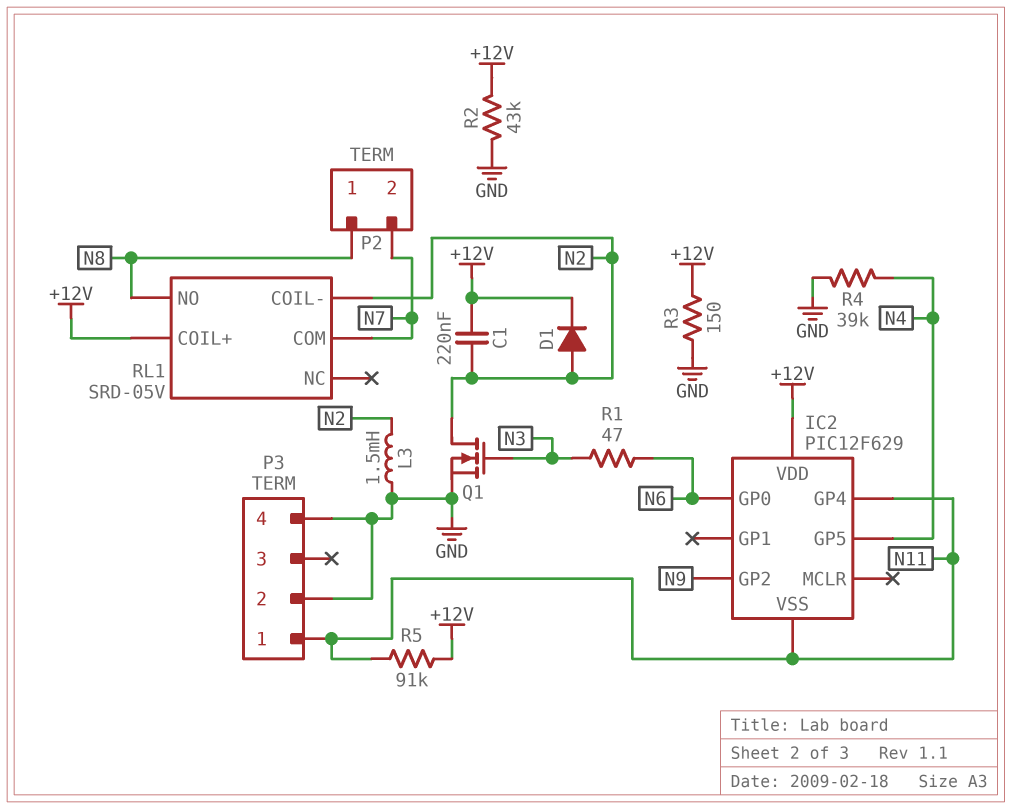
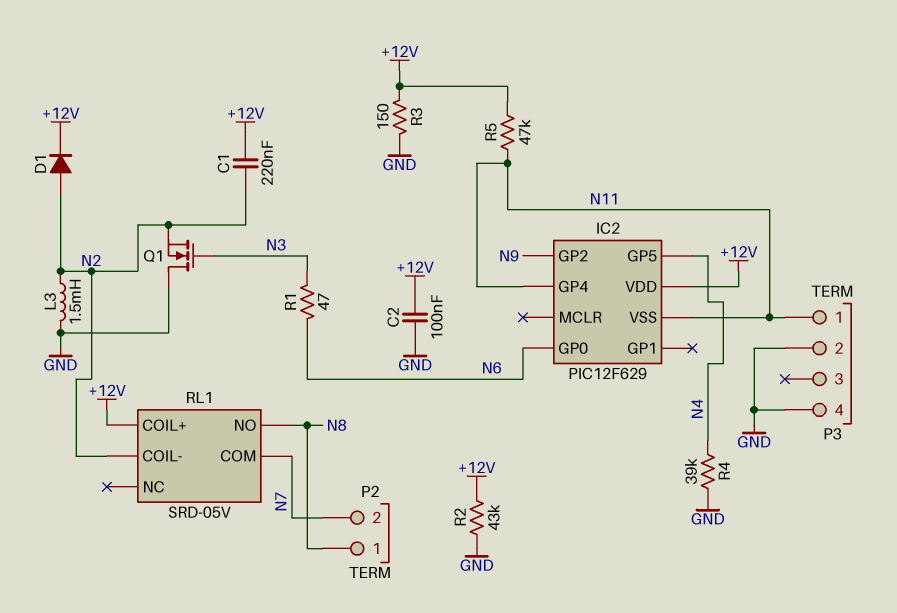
C2: none -> 100nF (+12V, GND)
Q1: NMOS (G N3, D N2, S GND) -> NMOS (G N3, D GND, S N2)
R5: 91k (+12V, N11) -> 47k (+12V, N11)

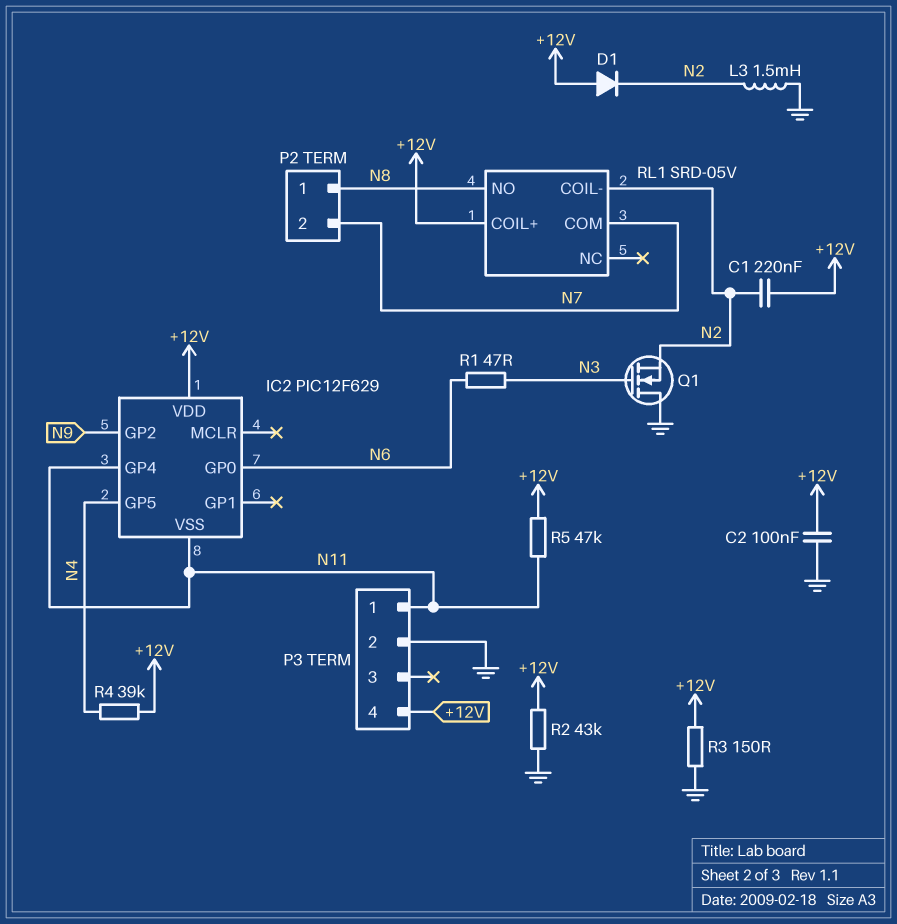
D1: diode (A N2, K +12V) -> diode (A +12V, K N2)
P3 pin 4: GND -> +12V
R4: 39k (GND, N4) -> 39k (+12V, N4)

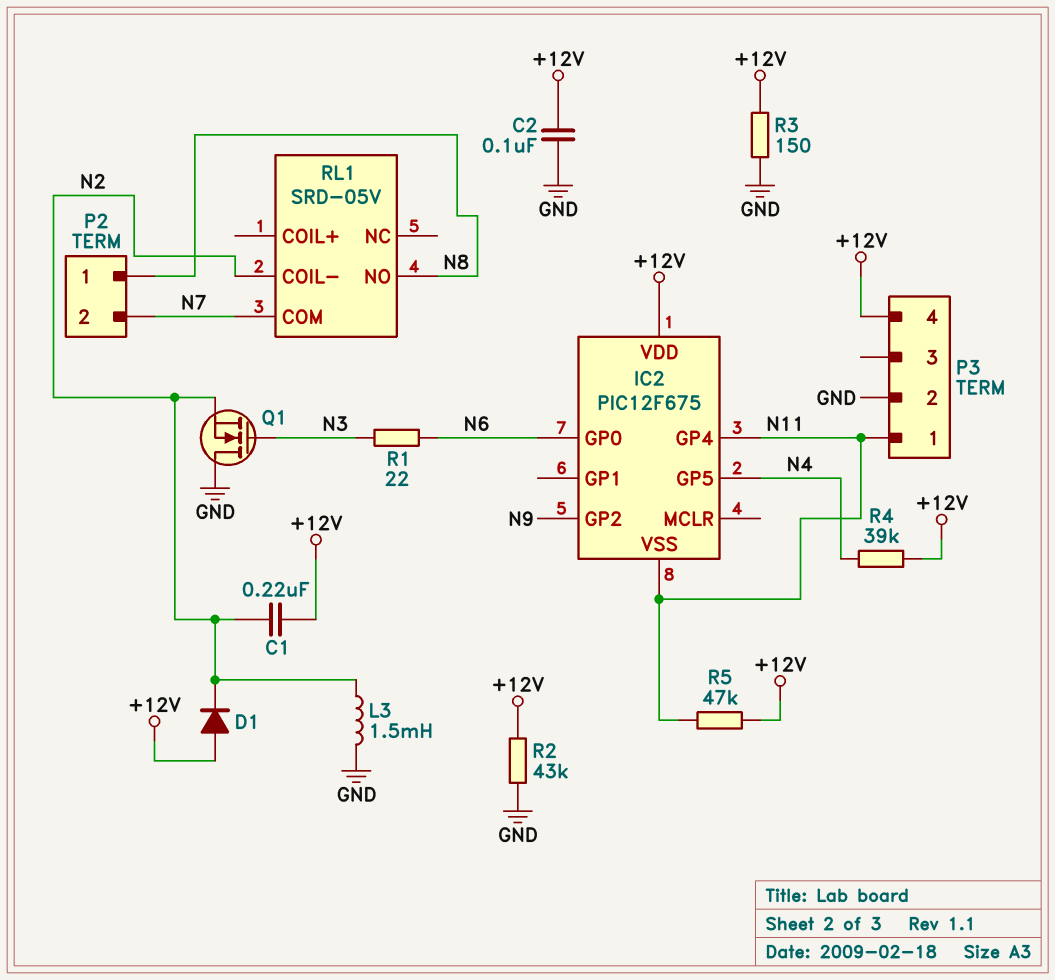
IC2: PIC12F629 -> PIC12F675
R1: 47 (N3, N6) -> 22 (N3, N6)
RL1 pin COIL+: +12V -> none

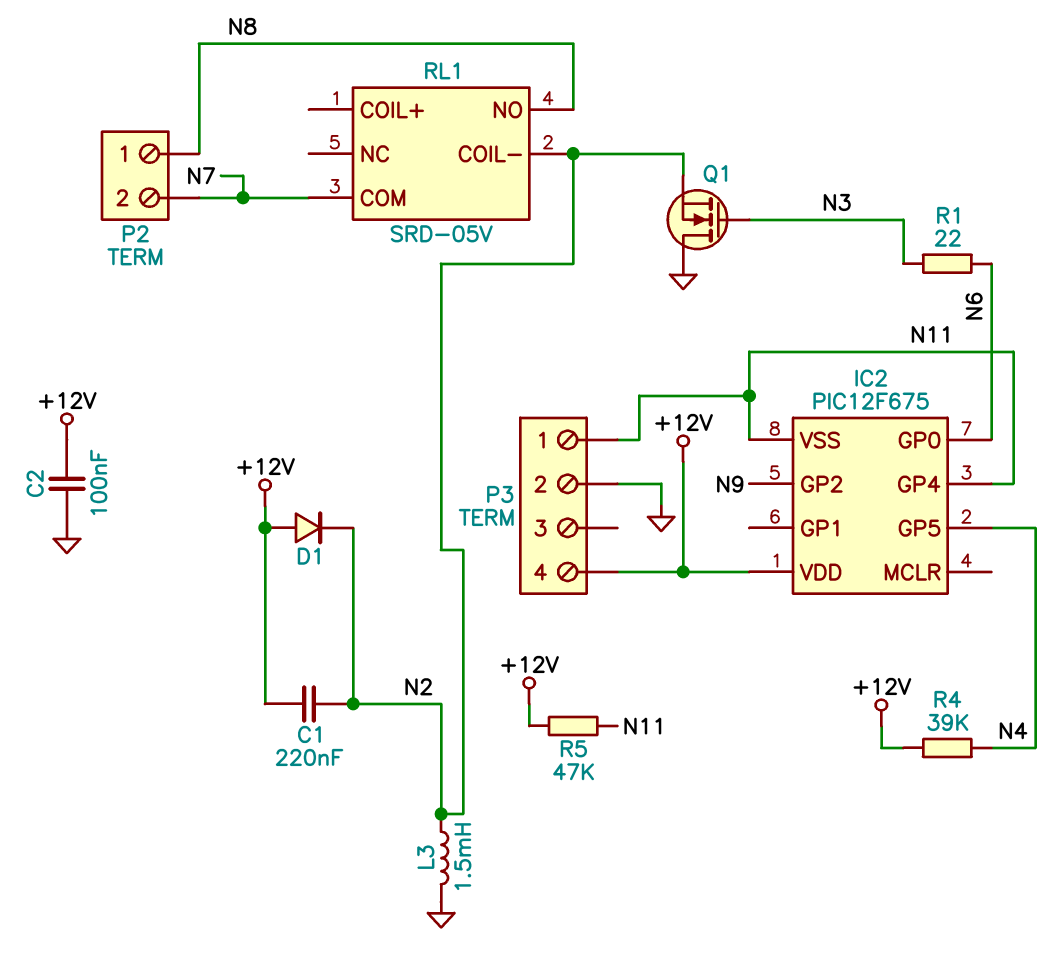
R2: 43k (+12V, GND) -> none
R3: 150 (+12V, GND) -> none

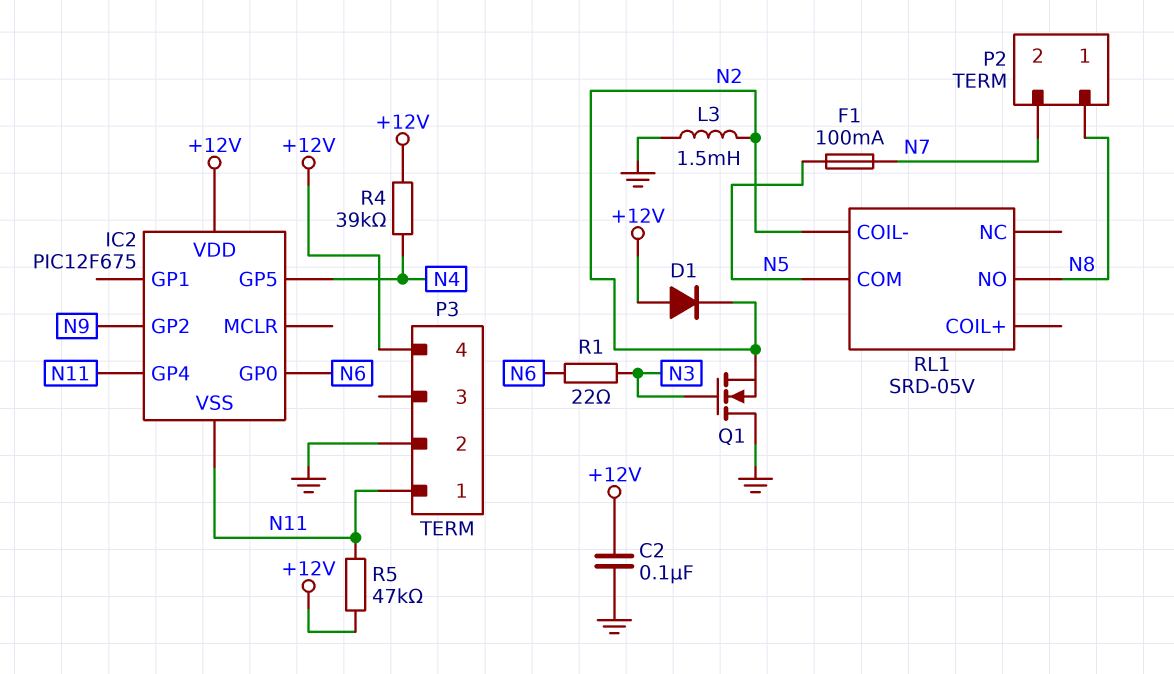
C1: 220nF (+12V, N2) -> none
F1: none -> 100mA (N5, N7)
RL1 pin COM: N7 -> N5

